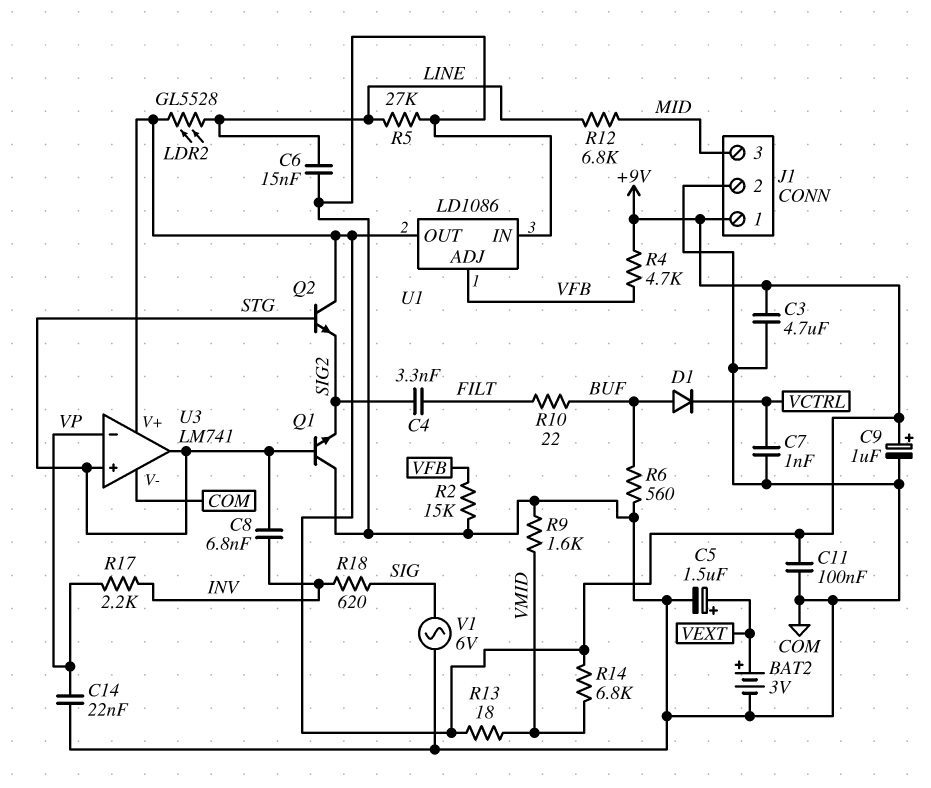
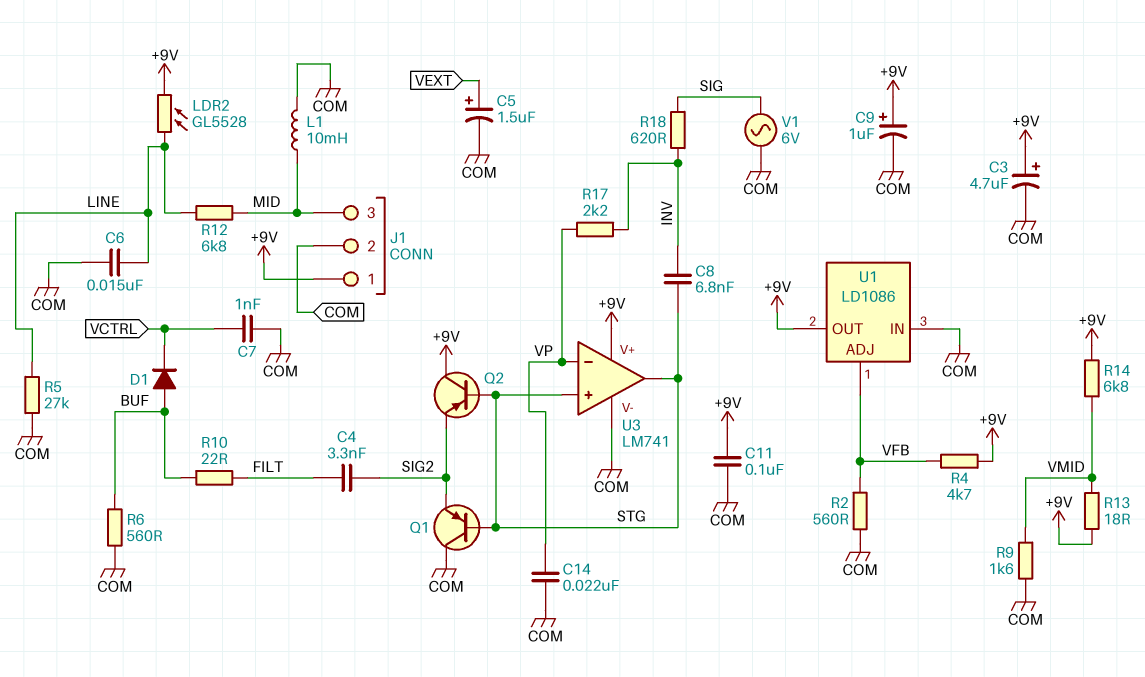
BAT2: 3V (plus VEXT, minus COM) -> none
C3: 4.7uF (+9V, COM) -> 4.7uF (plus +9V, minus COM)
L1: none -> 10mH (COM, MID)
Q1: NPN (B STG, C COM, E SIG2) -> PNP (B STG, C COM, E SIG2)
Q2: NPN (B STG, C +9V, E SIG2) -> PNP (B STG, C +9V, E SIG2)
R2: 15k (COM, VFB) -> 560 (COM, VFB)

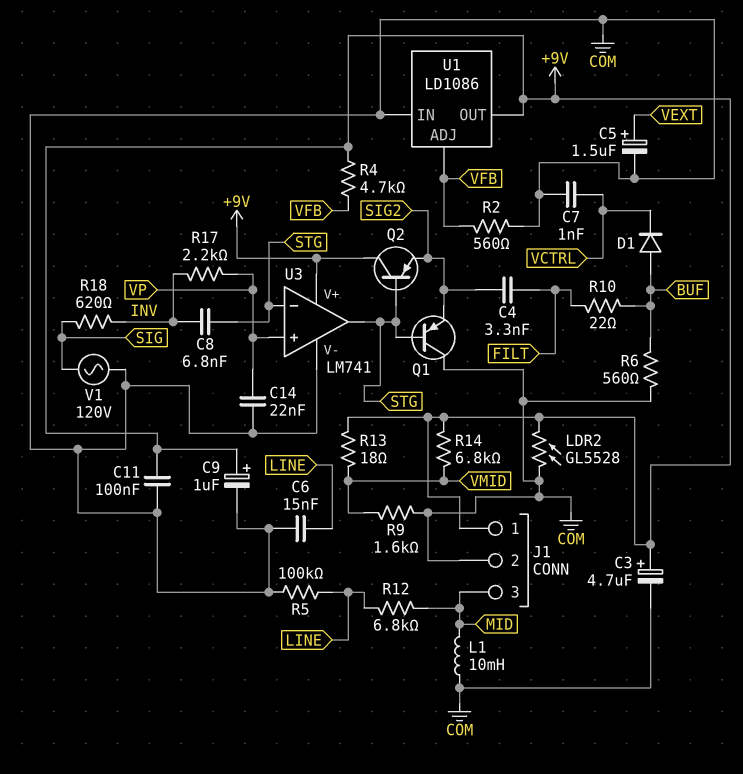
LDR2: GL5528 (+9V, LINE) -> GL5528 (+9V, COM)
R5: 27k (COM, LINE) -> 100k (COM, LINE)
U3 pin in+: STG -> VP
U3 pin in-: VP -> STG
V1: AC 6V (COM, SIG) -> AC 120V (COM, SIG)

